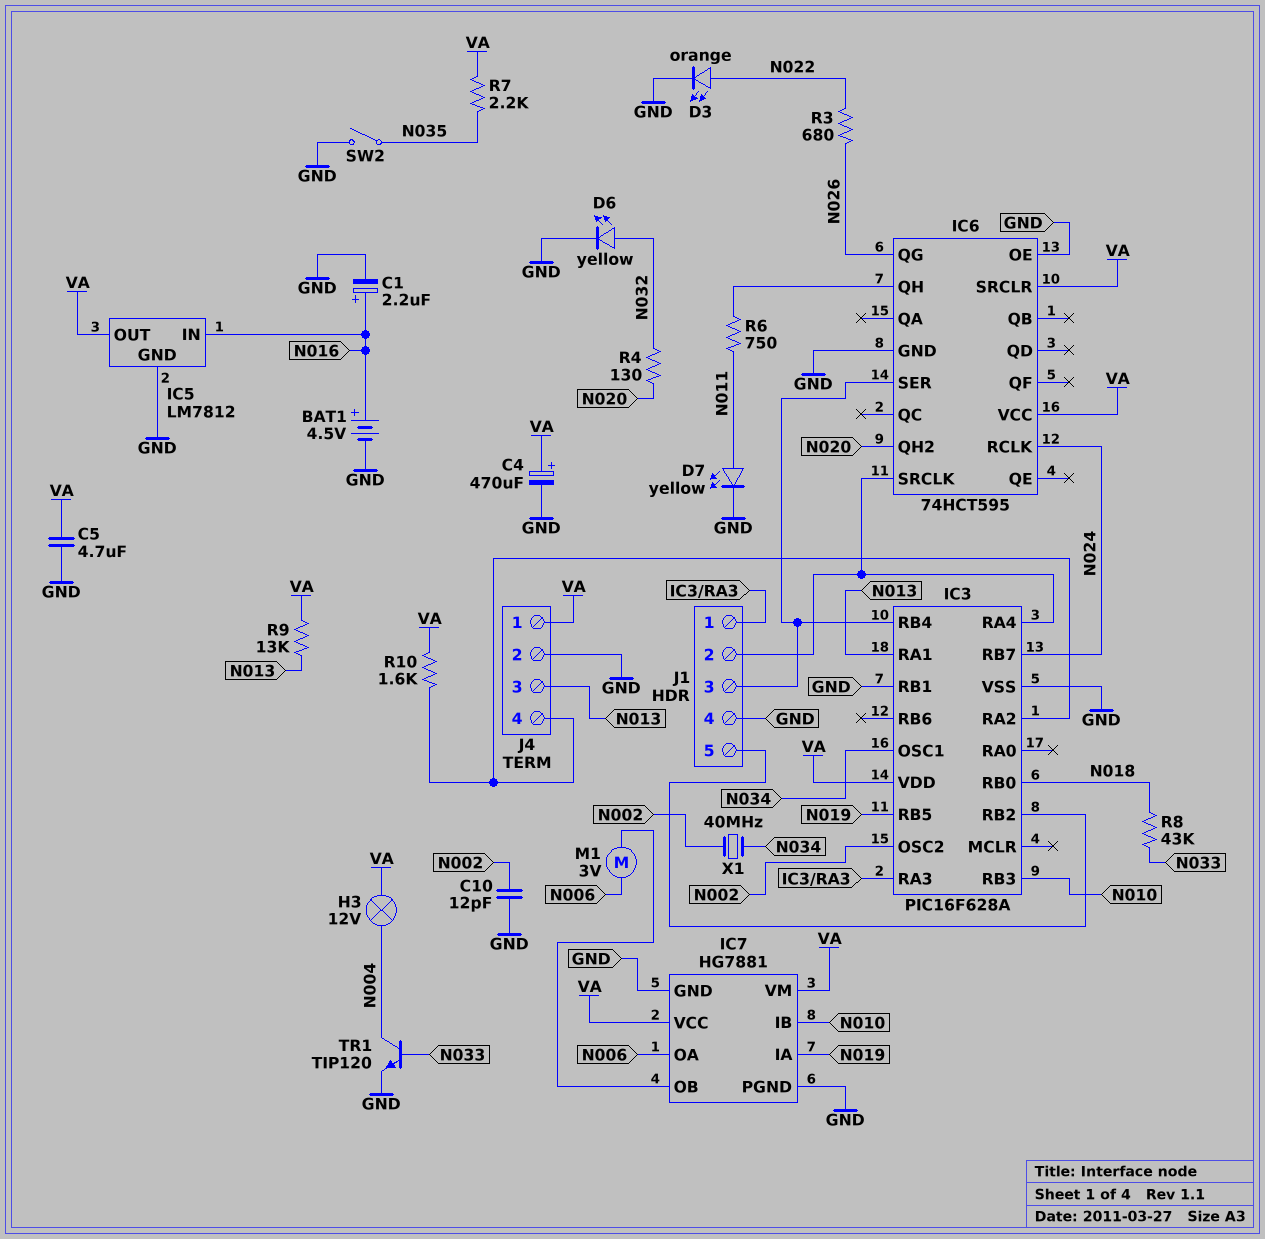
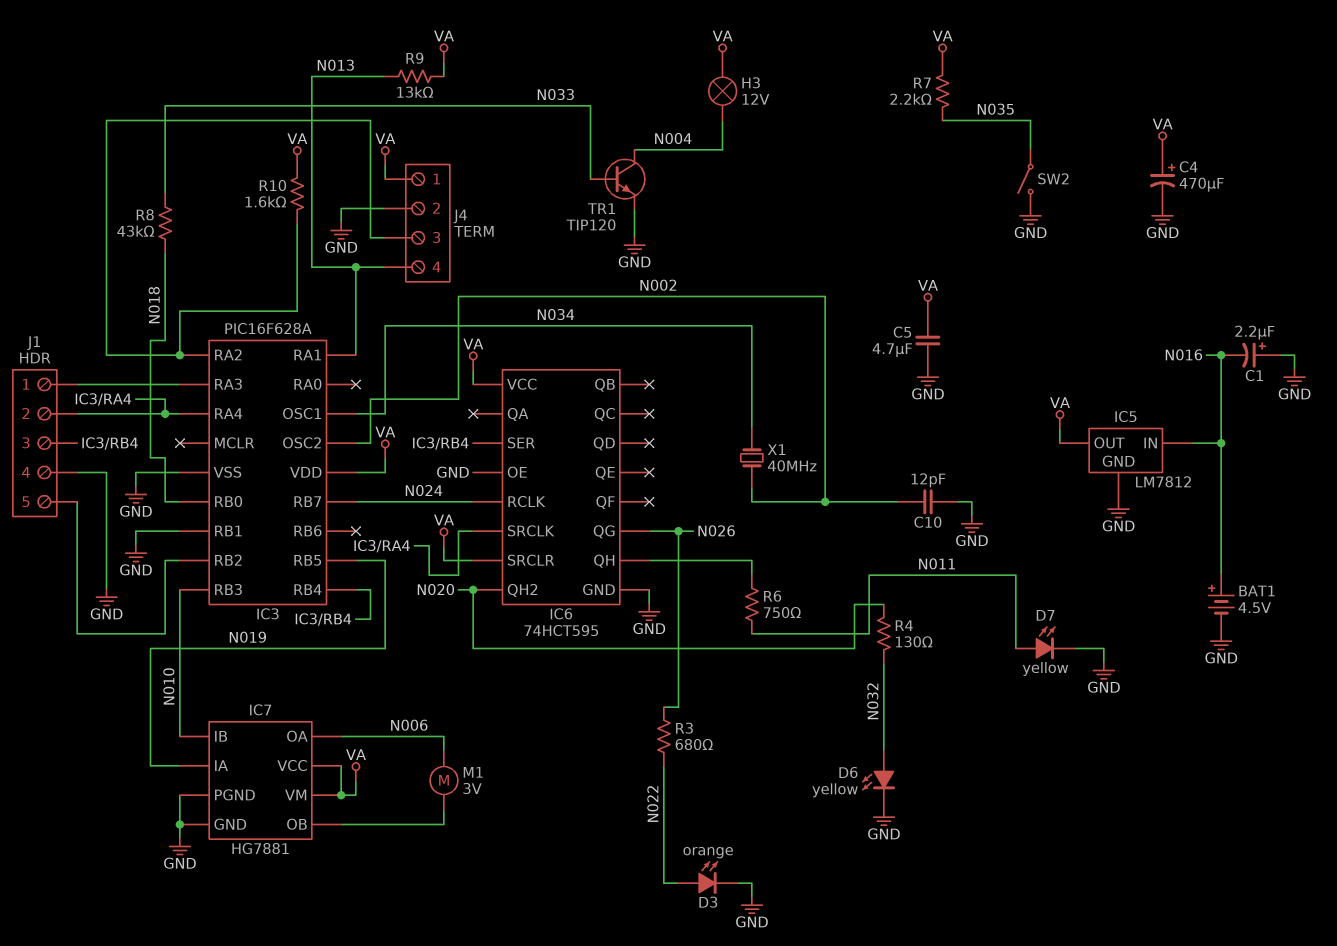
C1: 2.2uF (plus N016, minus GND) -> 2.2uF (plus GND, minus N016)
J4 pin 3: N013 -> IC3/RA2
J4 pin 4: IC3/RA2 -> N013

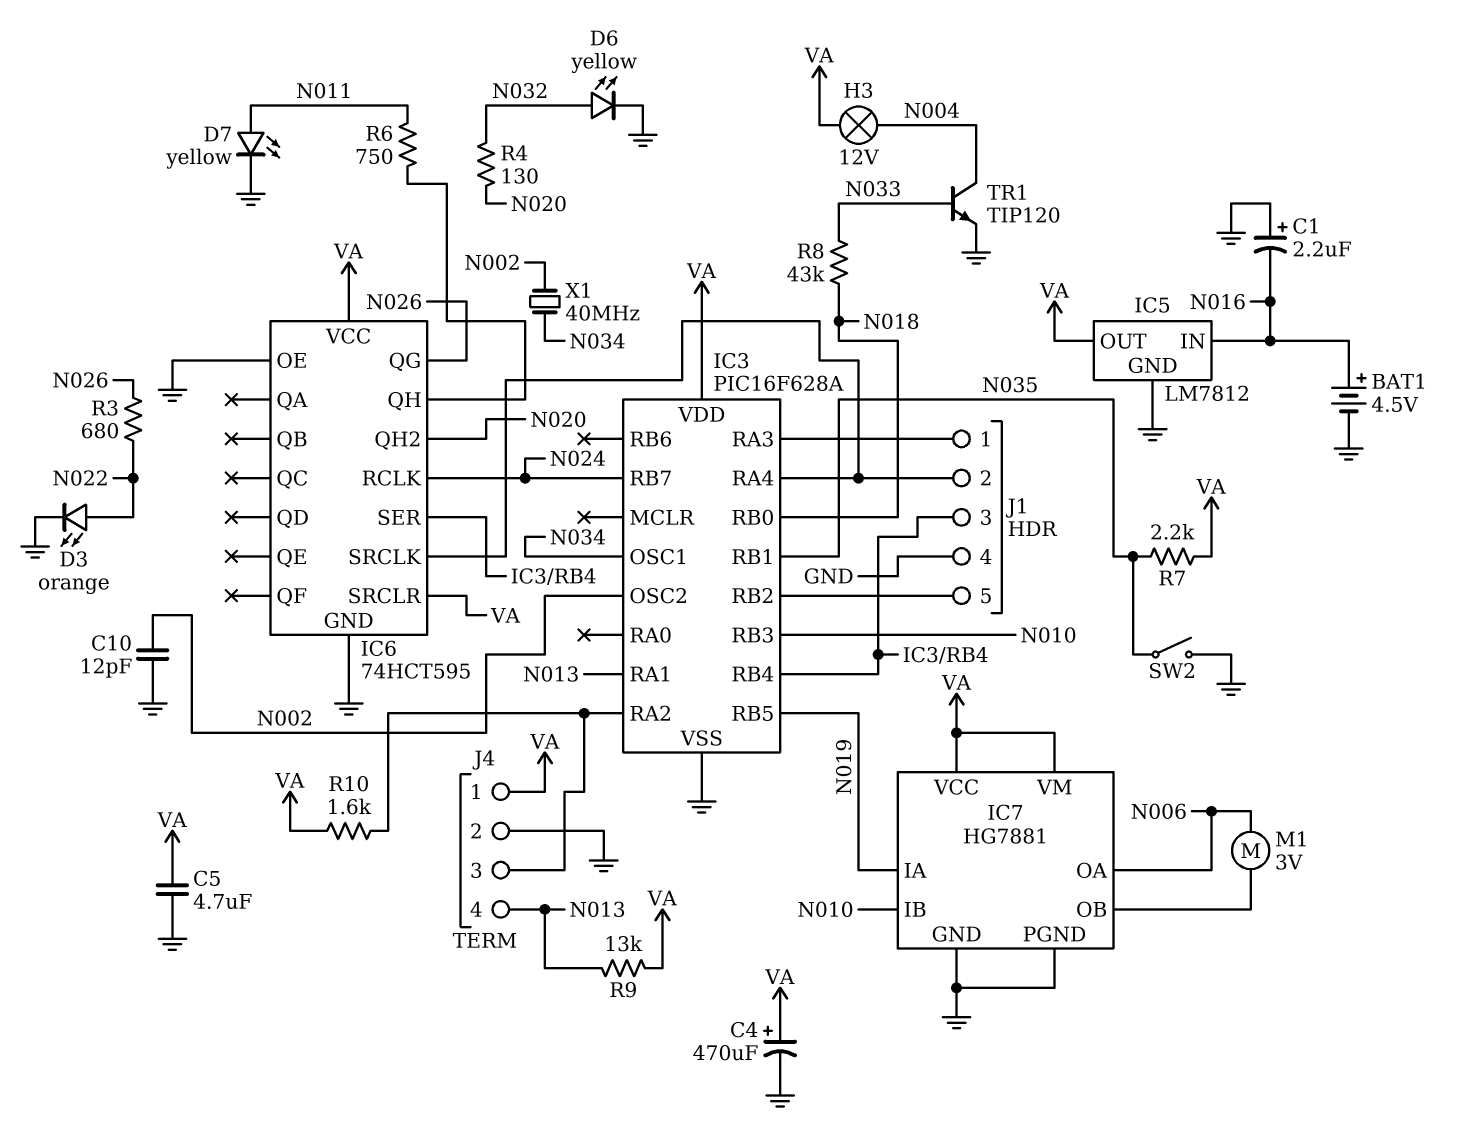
IC3 pin RB1: GND -> N035

